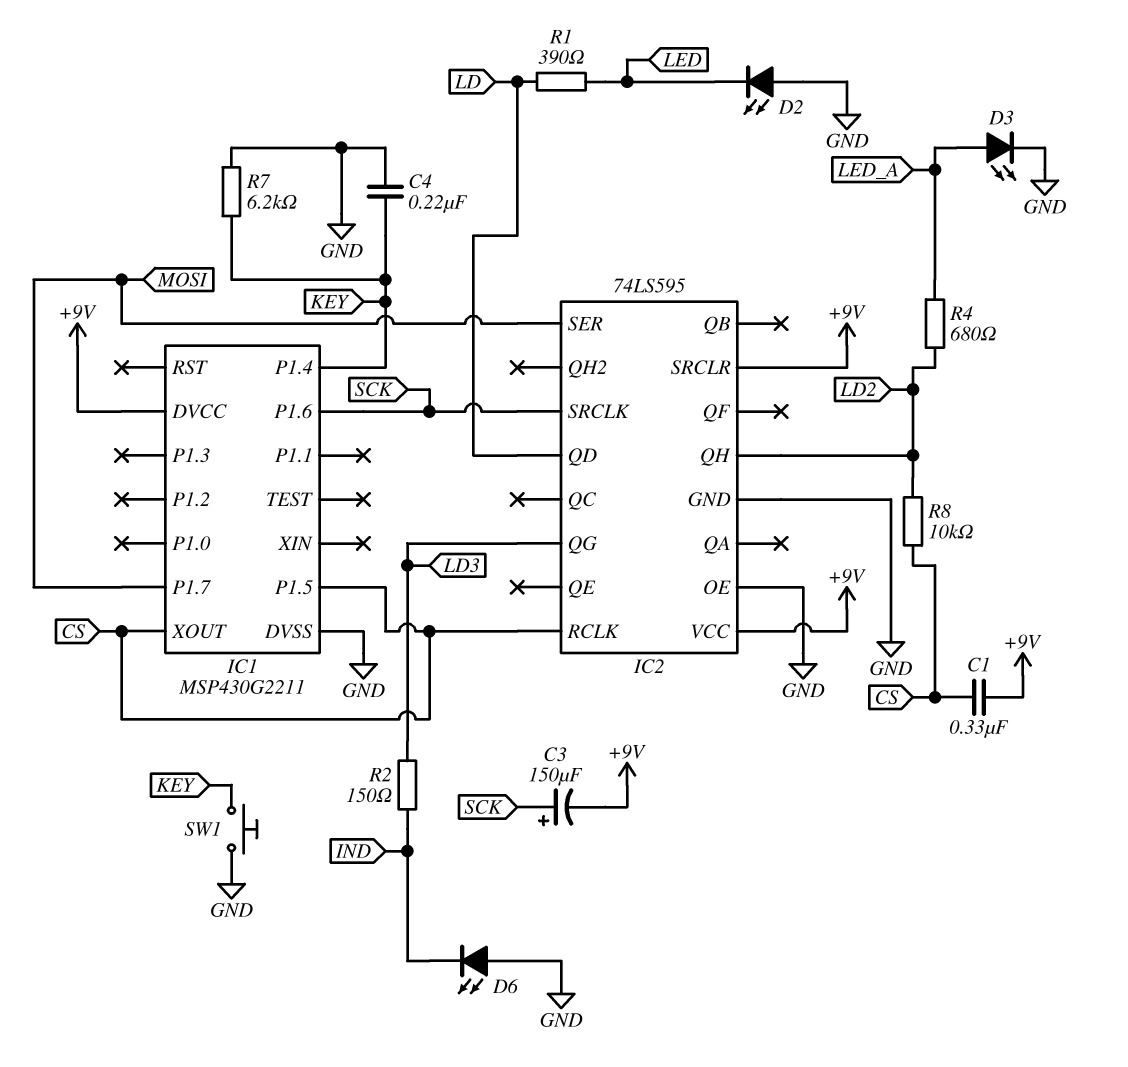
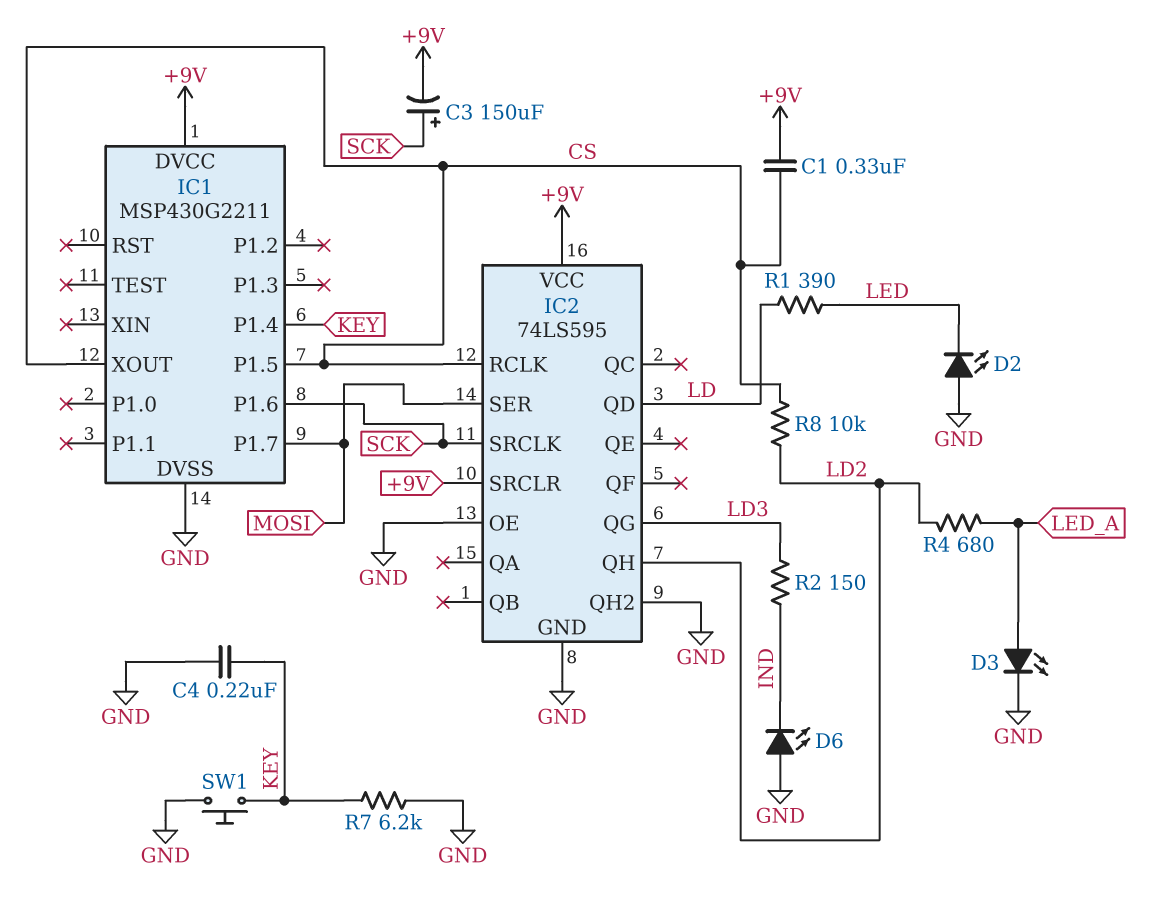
IC2 pin QH2: none -> GND

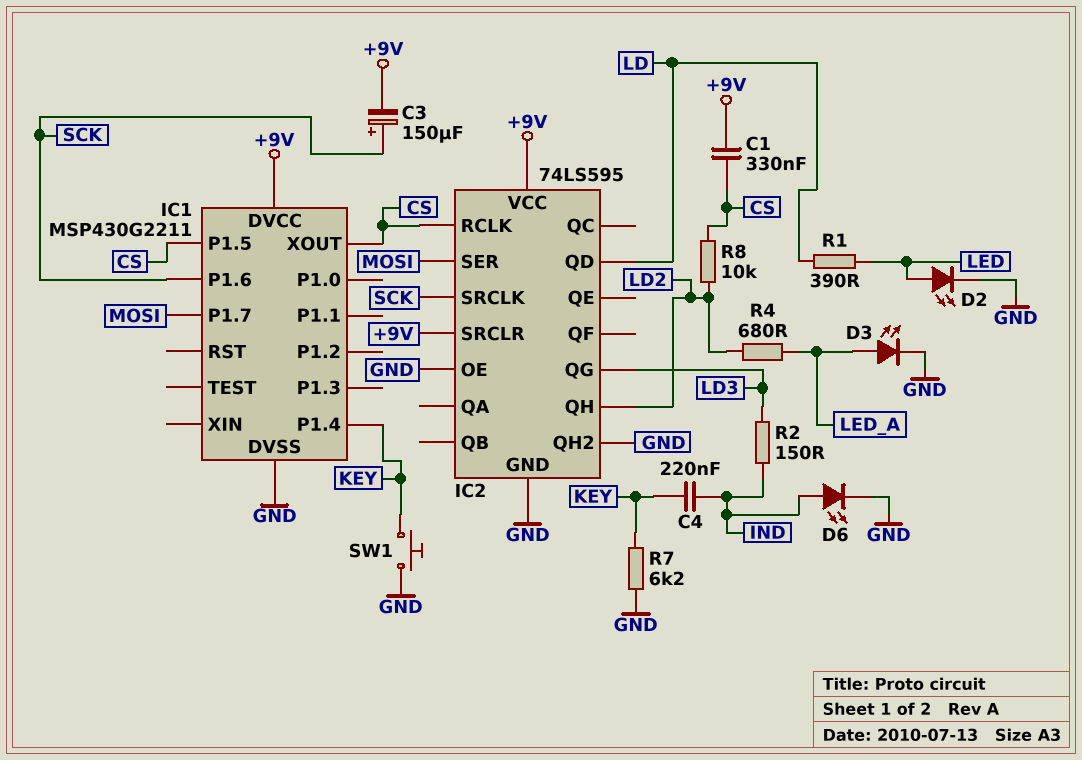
C4: 220nF (GND, KEY) -> 220nF (IND, KEY)
D2: LED (A GND, K LED) -> LED (A LED, K GND)
D6: LED (A GND, K IND) -> LED (A IND, K GND)

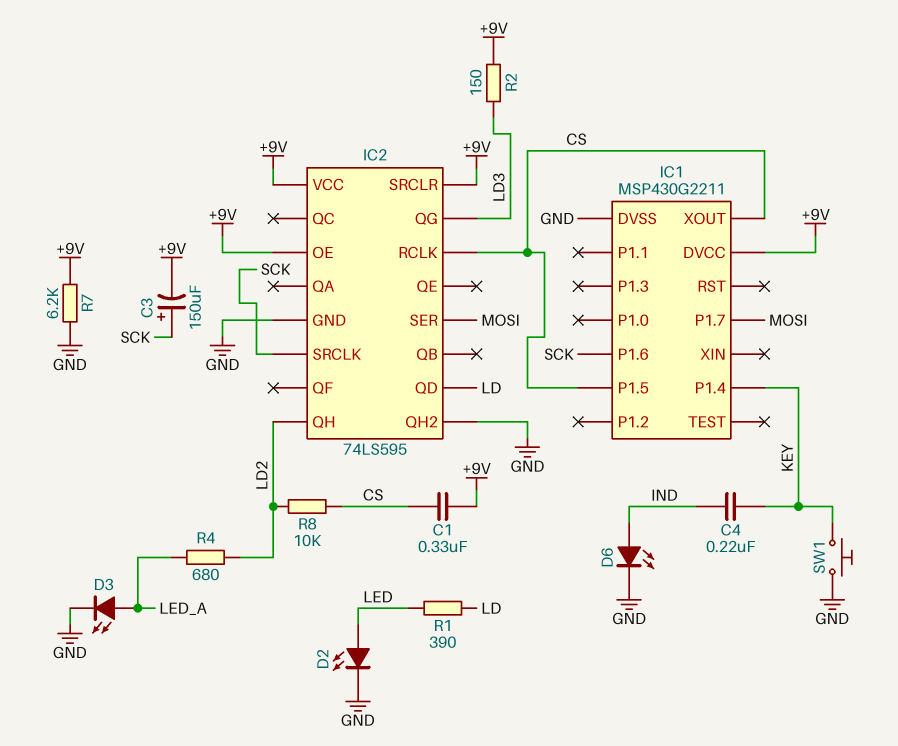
IC2 pin OE: GND -> +9V
R2: 150 (IND, LD3) -> 150 (+9V, LD3)
R7: 6.2k (GND, KEY) -> 6.2k (+9V, GND)

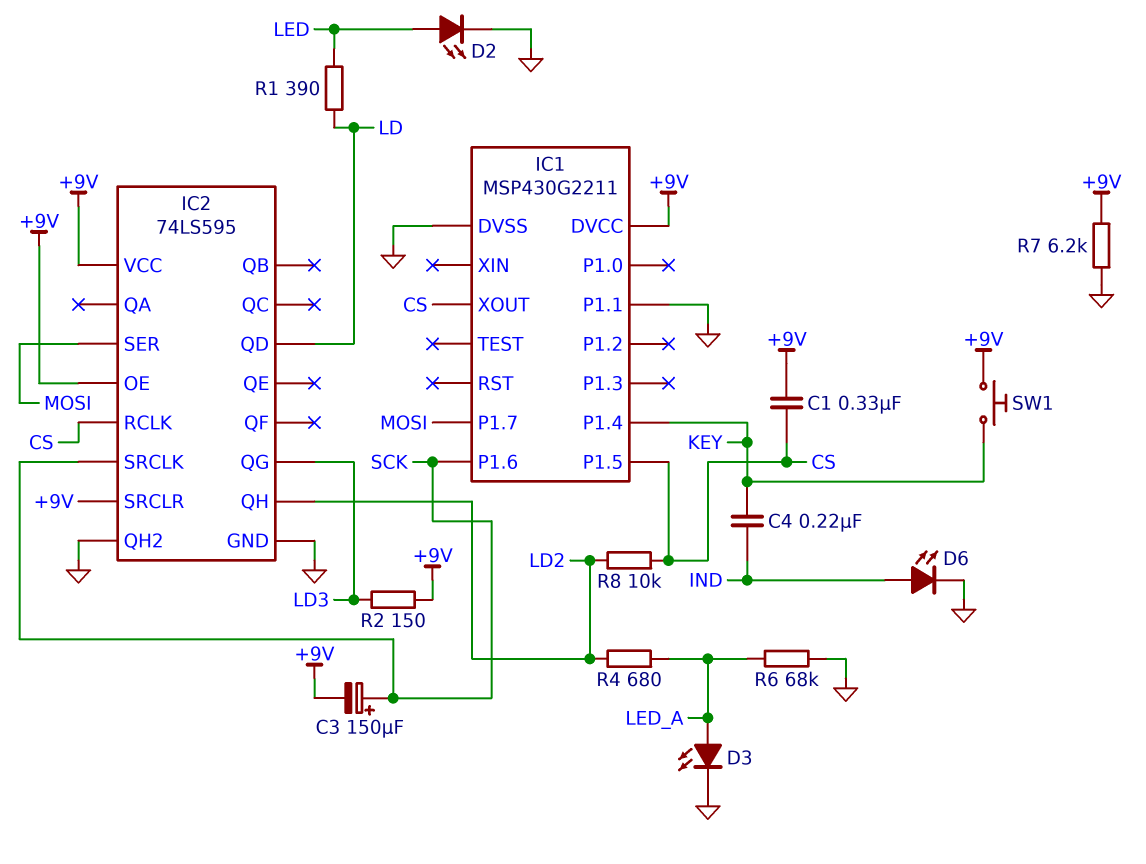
IC1 pin P1.1: none -> GND
R6: none -> 68k (GND, LED_A)
SW1: button (GND, KEY) -> button (+9V, KEY)

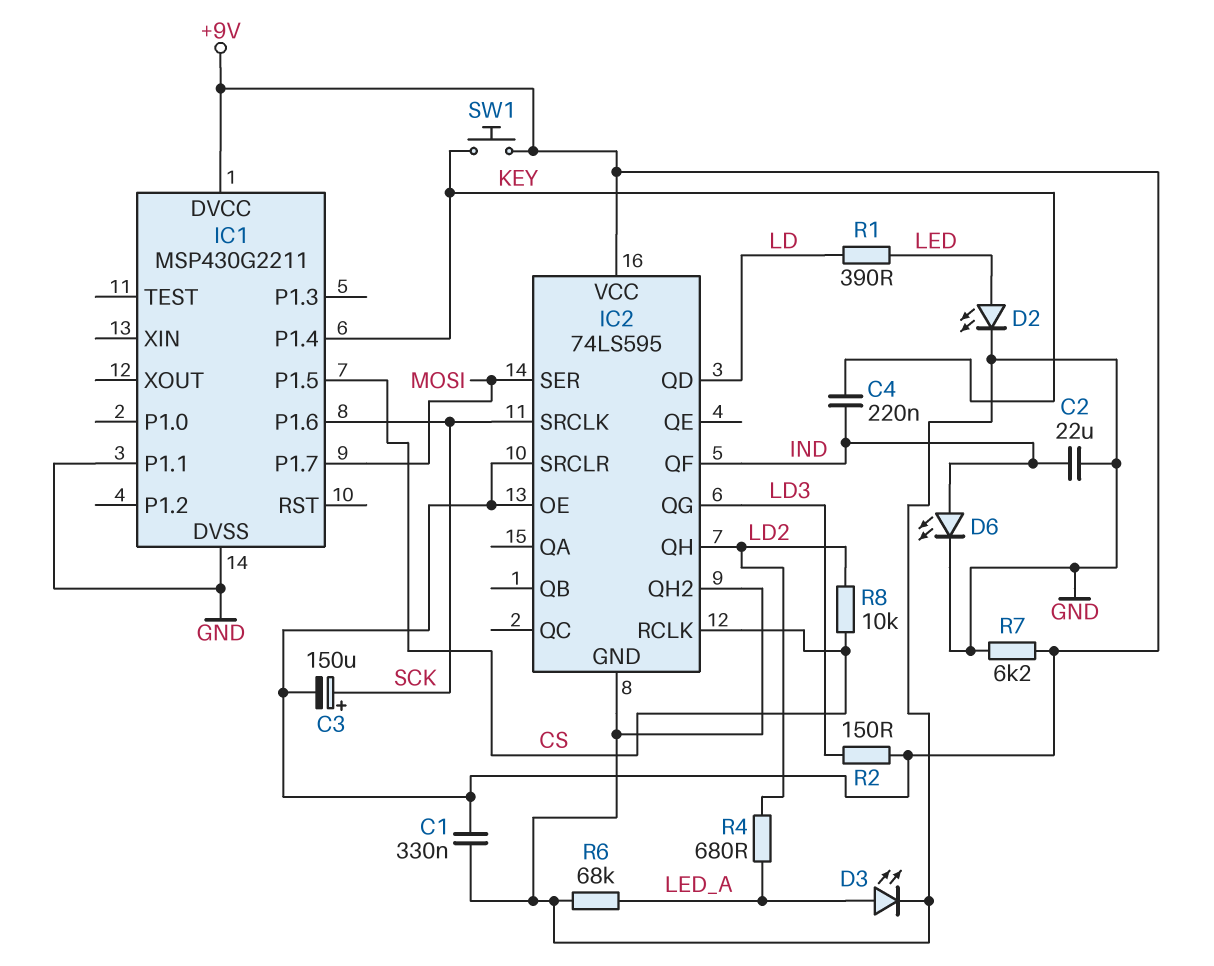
C1: 330nF (+9V, CS) -> 330nF (+9V, GND)
C2: none -> 22uF (GND, IND)
IC1 pin XOUT: CS -> none
IC2 pin QF: none -> IND

